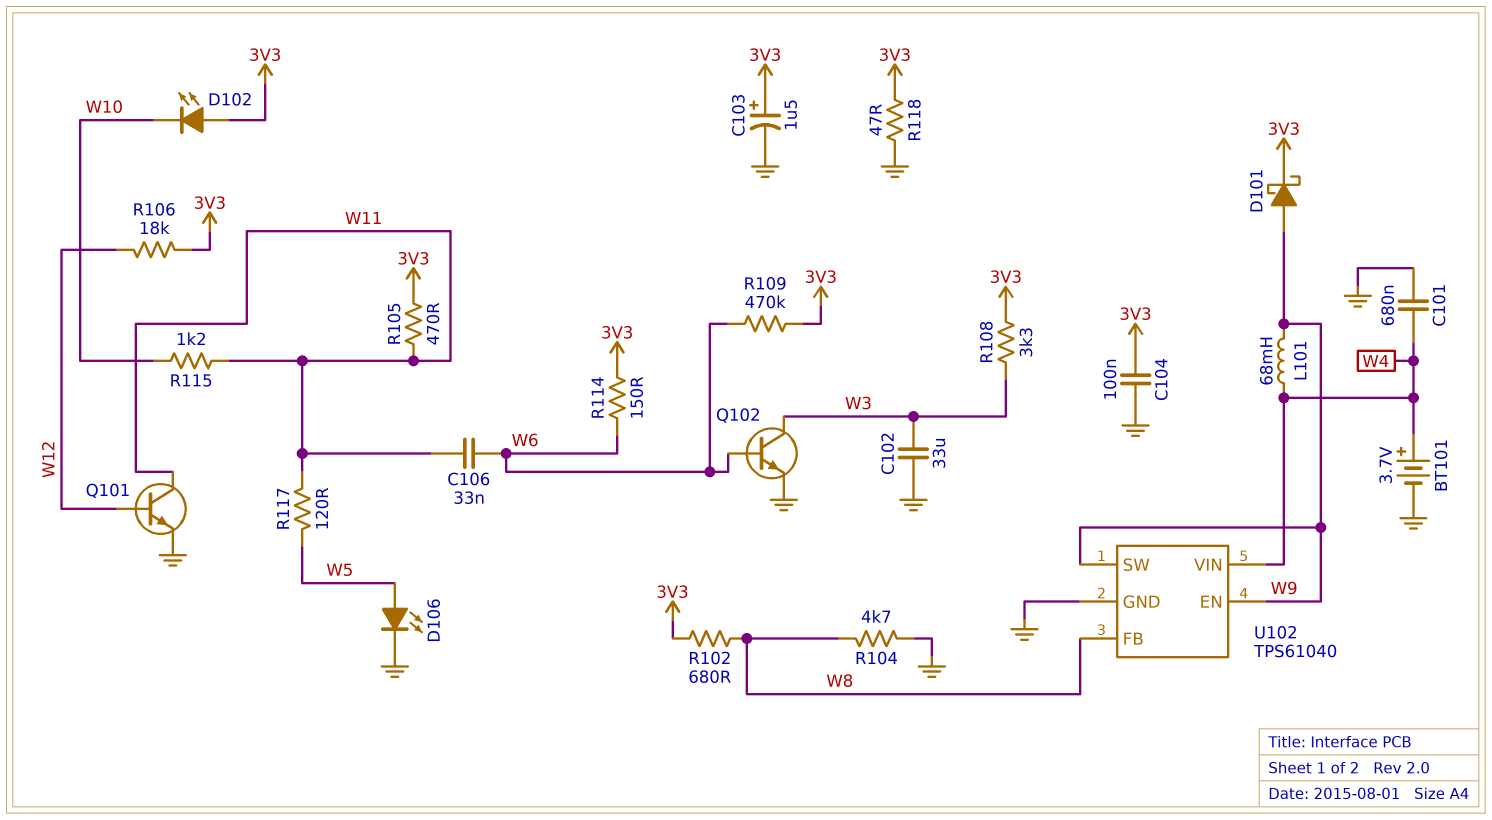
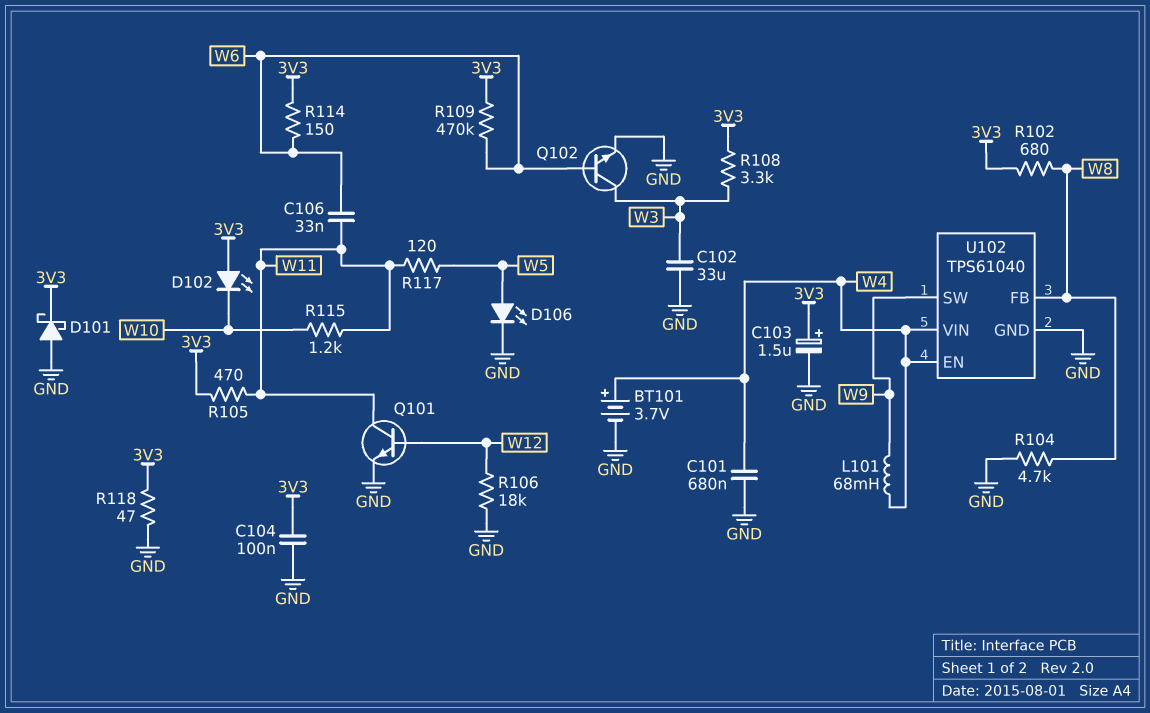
D101: schottky (A W9, K 3V3) -> schottky (A GND, K 3V3)
R106: 18k (3V3, W12) -> 18k (GND, W12)
U102 pin EN: W9 -> W4

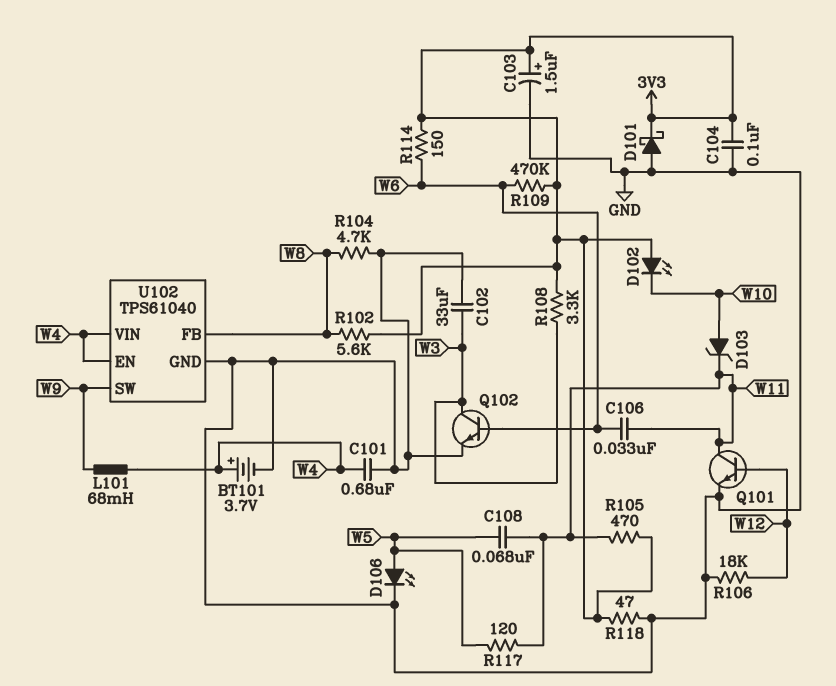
C108: none -> 68nF (W5, W11)
D103: none -> zener (A W10, K W11)
R102: 680 (3V3, W8) -> 5.6k (3V3, W8)
R115: 1.2k (W10, W11) -> none

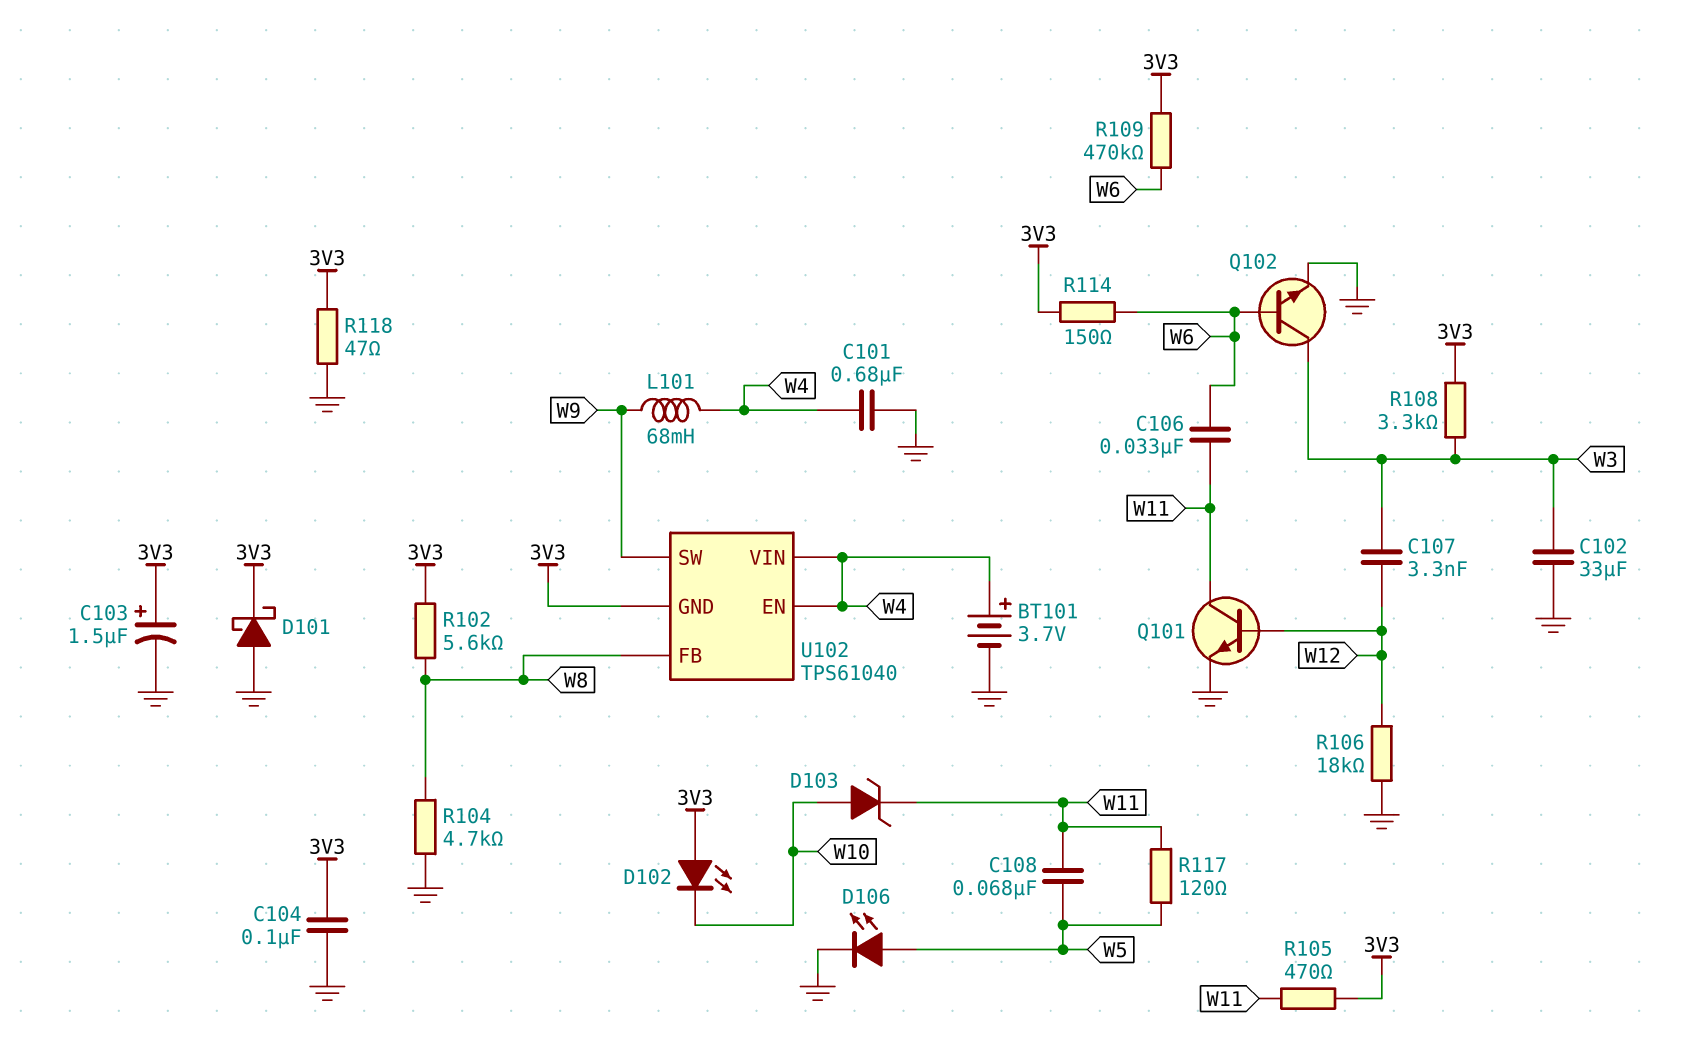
C107: none -> 3.3nF (W3, W12)
U102 pin GND: GND -> 3V3

